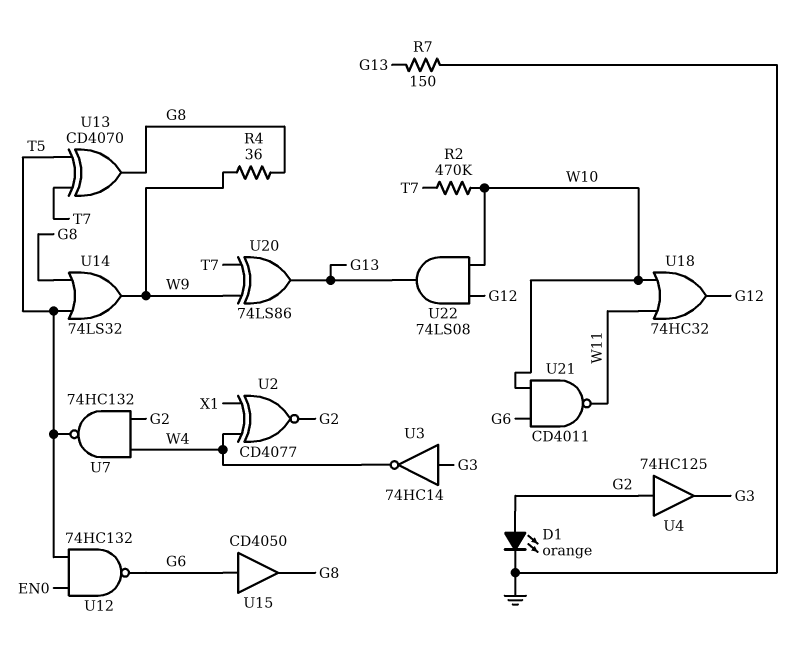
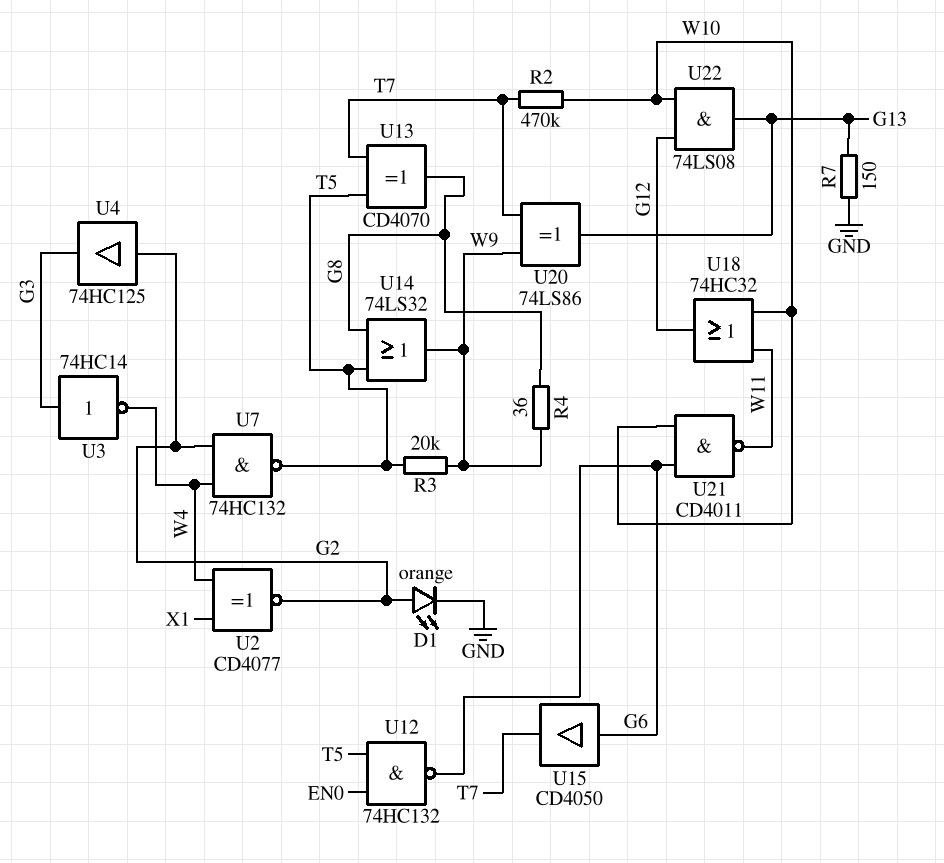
R3: none -> 20k (T5, W9)
U15: buffer CD4050 (in G6, out G8) -> buffer CD4050 (in G6, out T7)

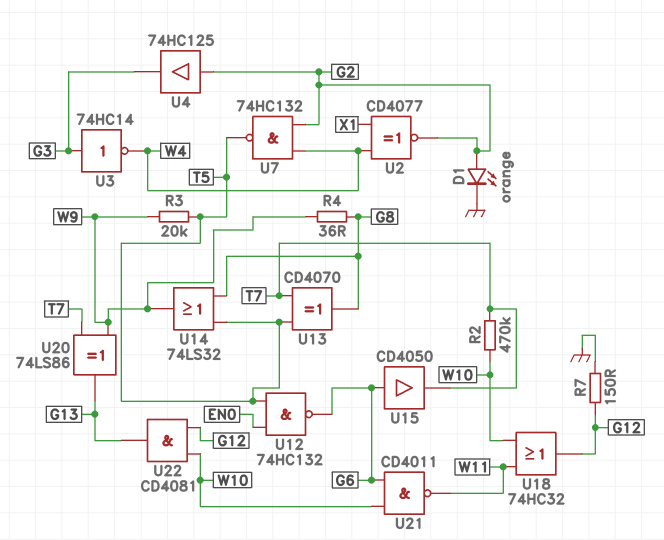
R7: 150 (G13, GND) -> 150 (G12, GND)
U22: AND 74LS08 (in G12, in W10, out G13) -> AND CD4081 (in G12, in W10, out G13)

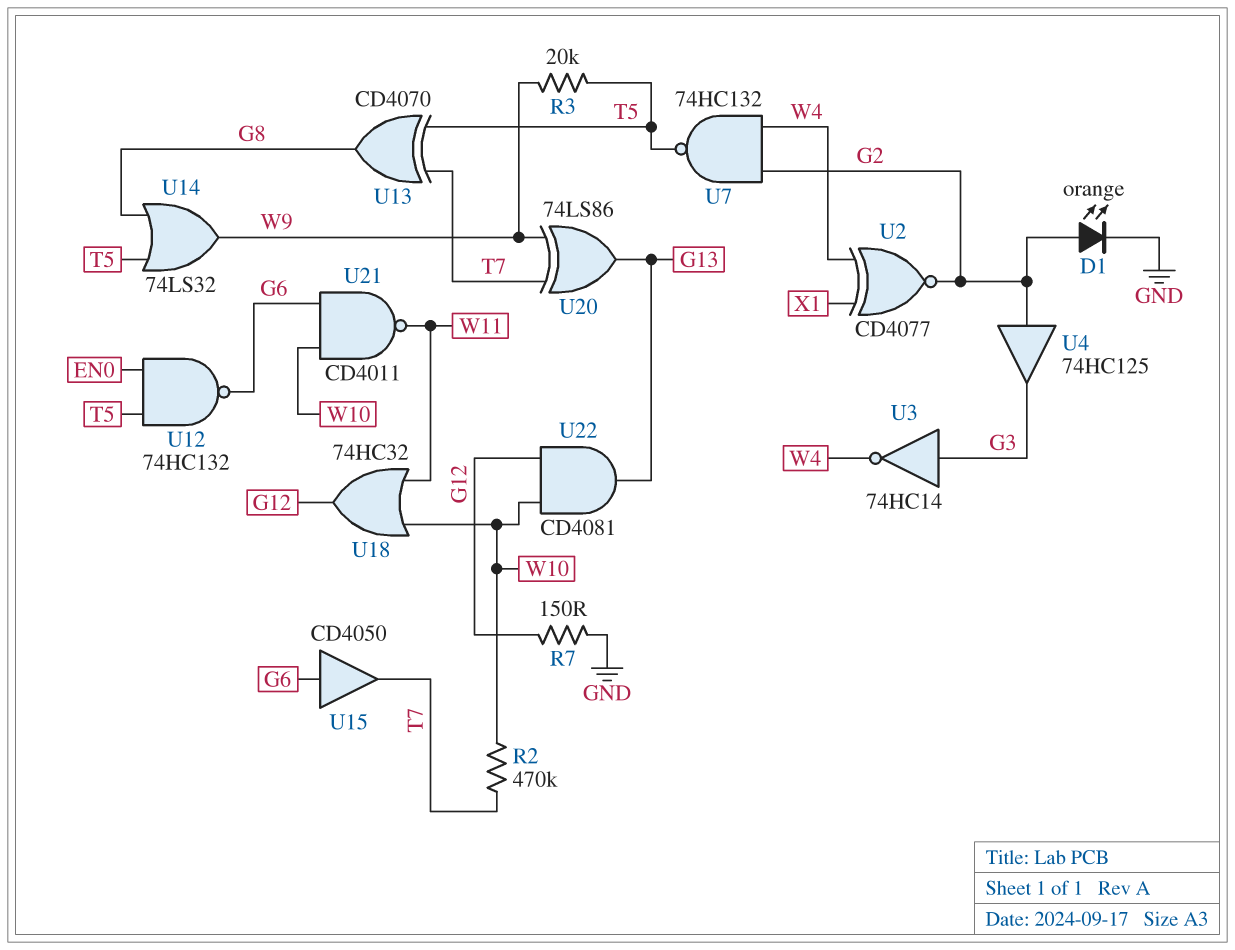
R4: 36 (G8, W9) -> none

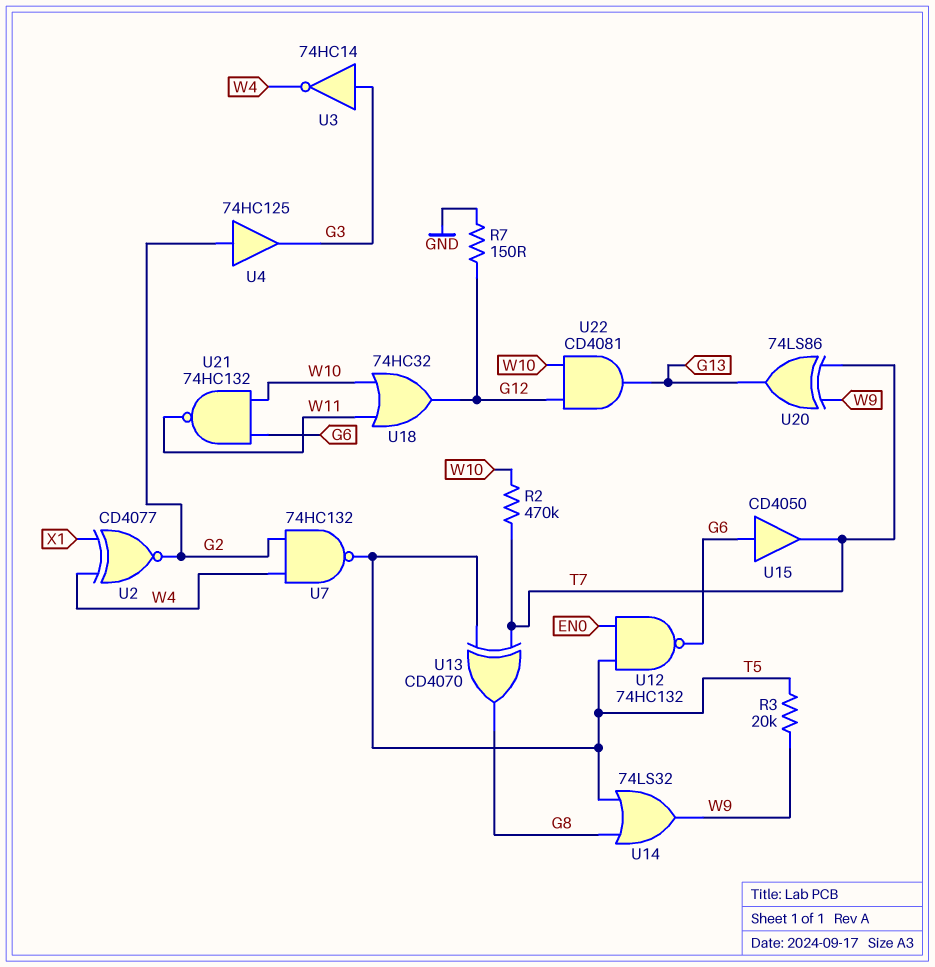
D1: LED orange (A G2, K GND) -> none
U21: NAND CD4011 (in G6, in W10, out W11) -> NAND 74HC132 (in G6, in W10, out W11)

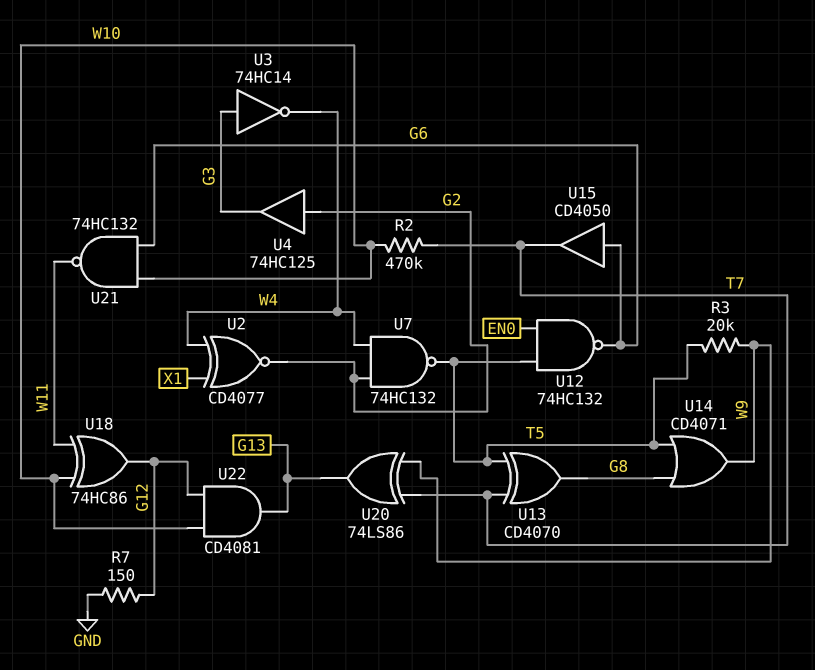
U14: OR 74LS32 (in G8, in T5, out W9) -> OR CD4071 (in G8, in T5, out W9)
U18: OR 74HC32 (in W10, in W11, out G12) -> XOR 74HC86 (in W10, in W11, out G12)

